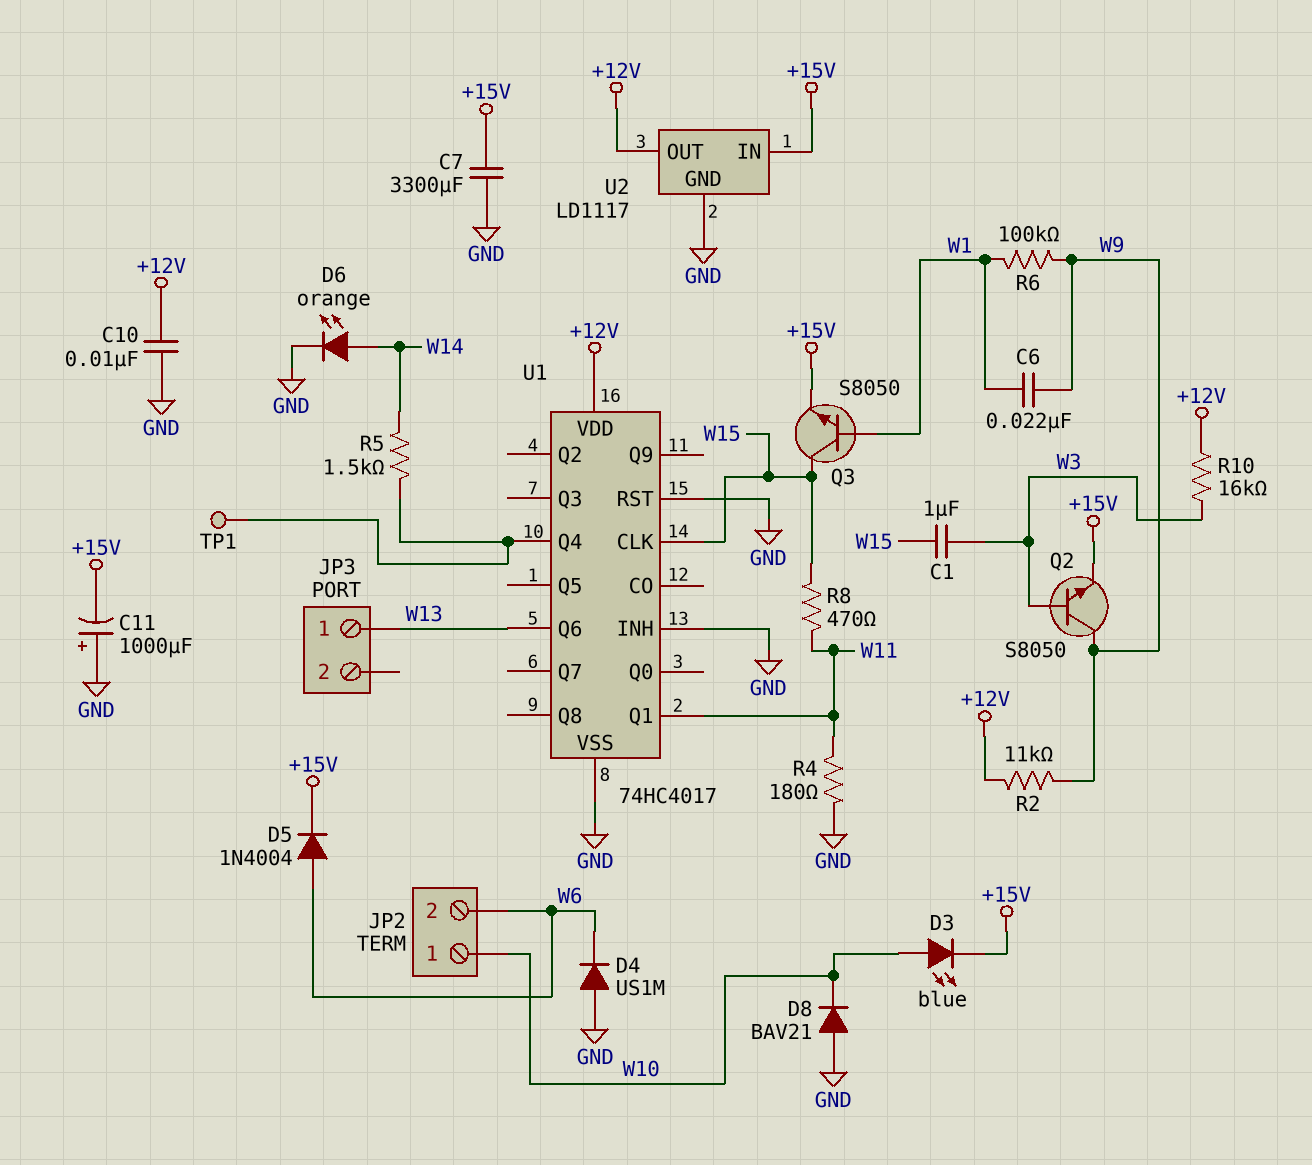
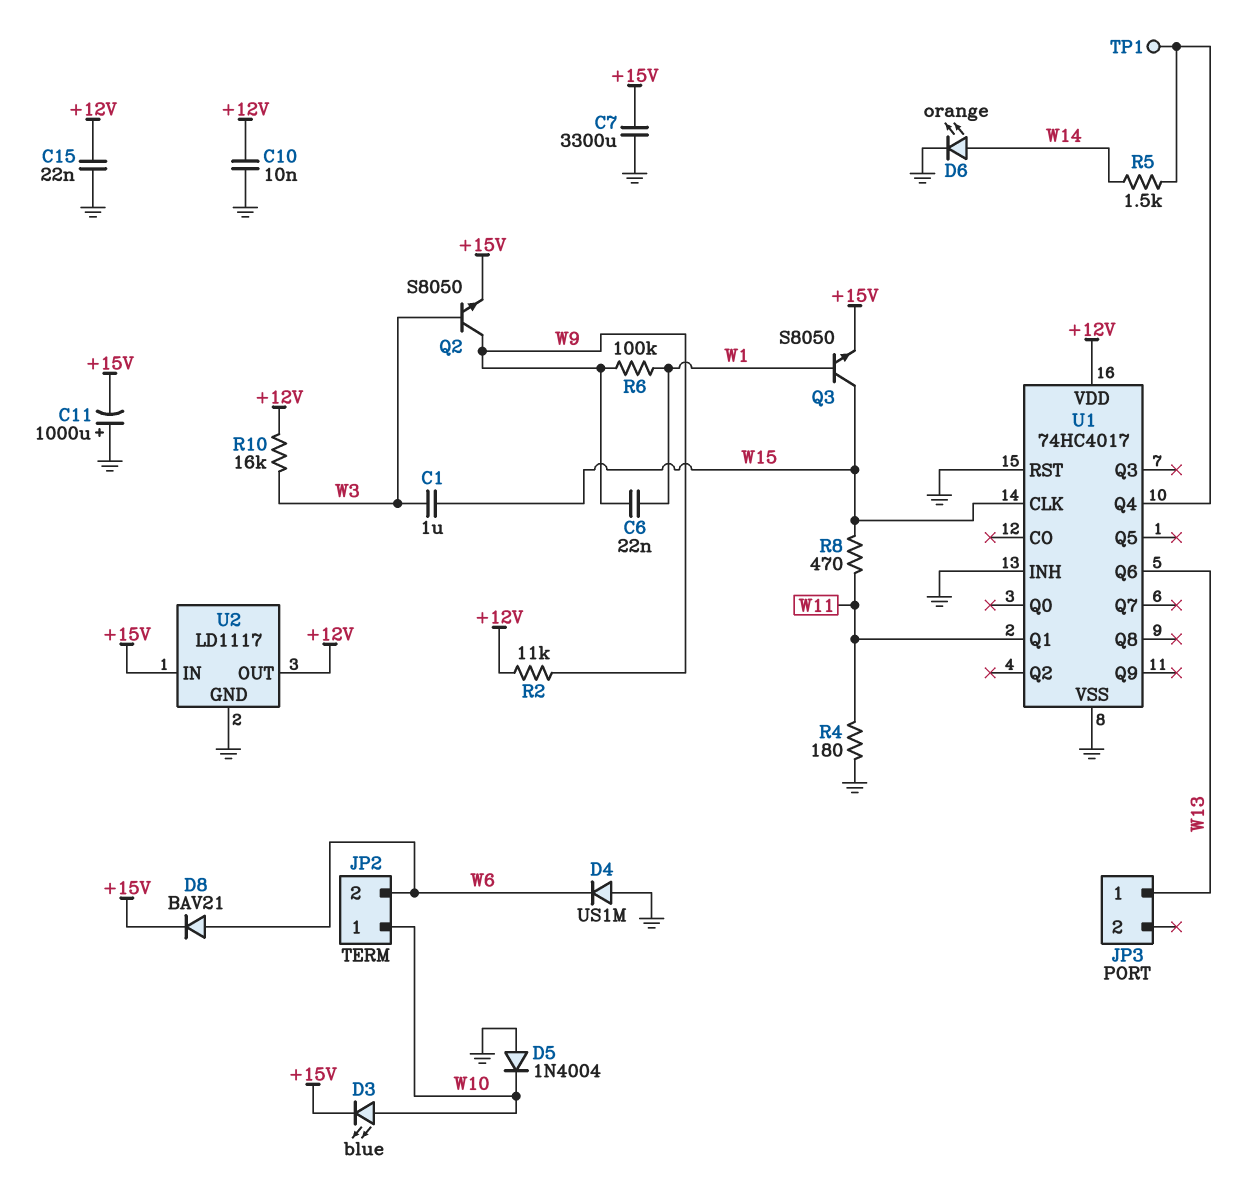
C15: none -> 22nF (+12V, GND)
D5: diode 1N4004 (A W6, K +15V) -> diode 1N4004 (A GND, K W10)
D8: diode BAV21 (A GND, K W10) -> diode BAV21 (A W6, K +15V)

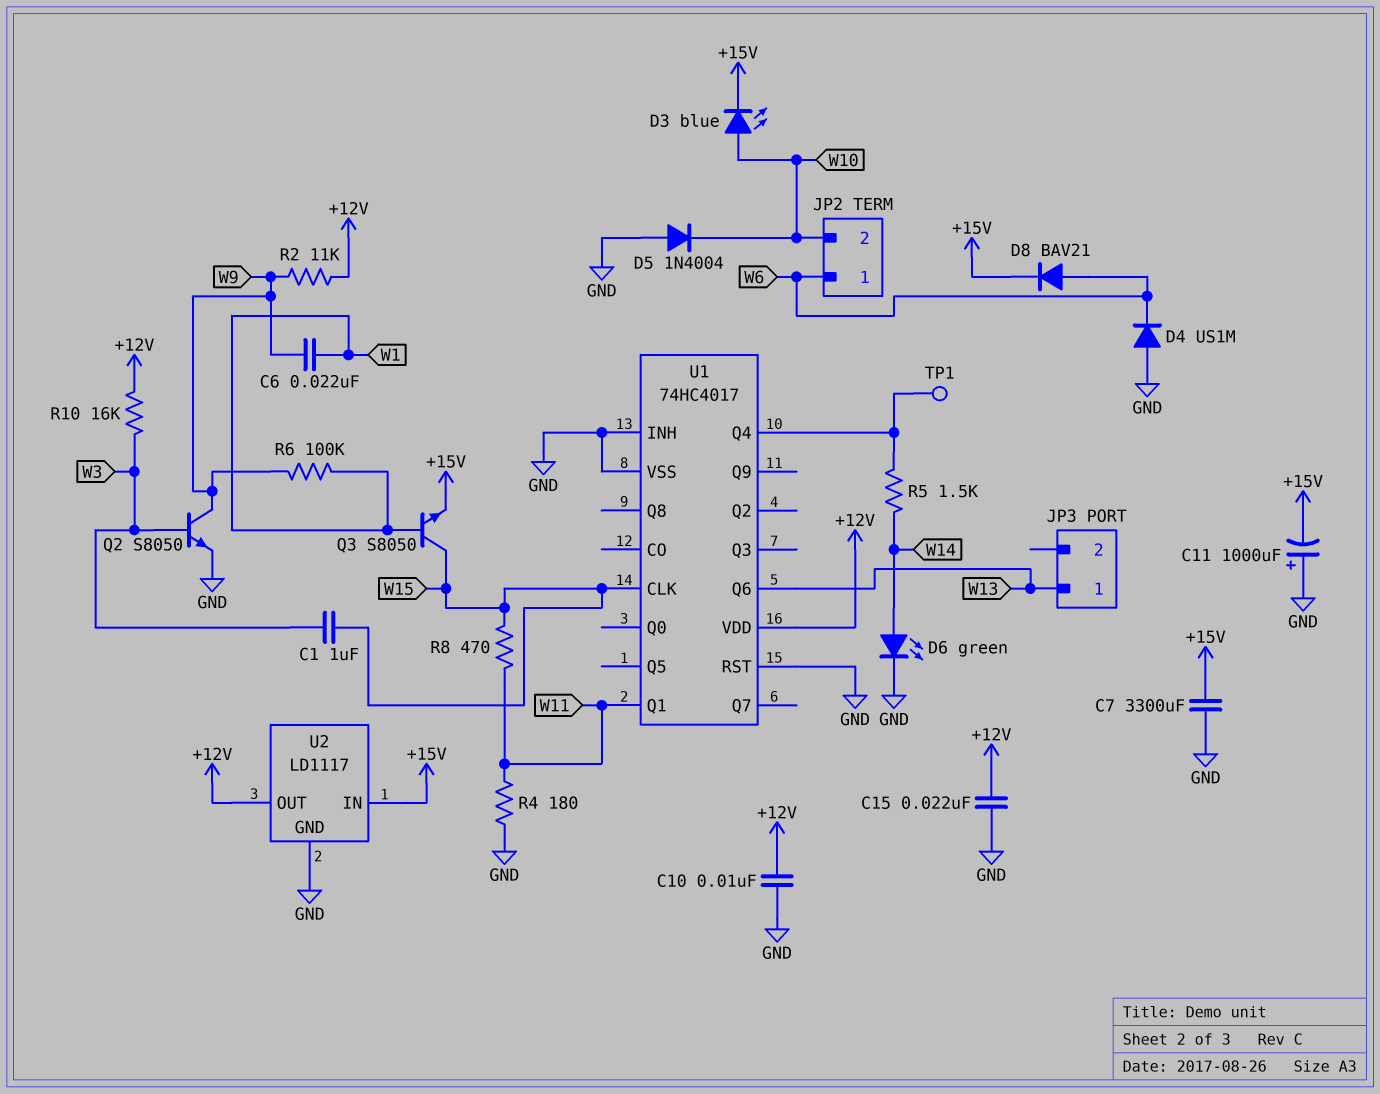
D6: LED orange (A W14, K GND) -> LED green (A W14, K GND)
JP2 pin 1: W10 -> W6
JP2 pin 2: W6 -> W10
Q2: NPN S8050 (B W3, C W9, E +15V) -> NPN S8050 (B W3, C W9, E GND)

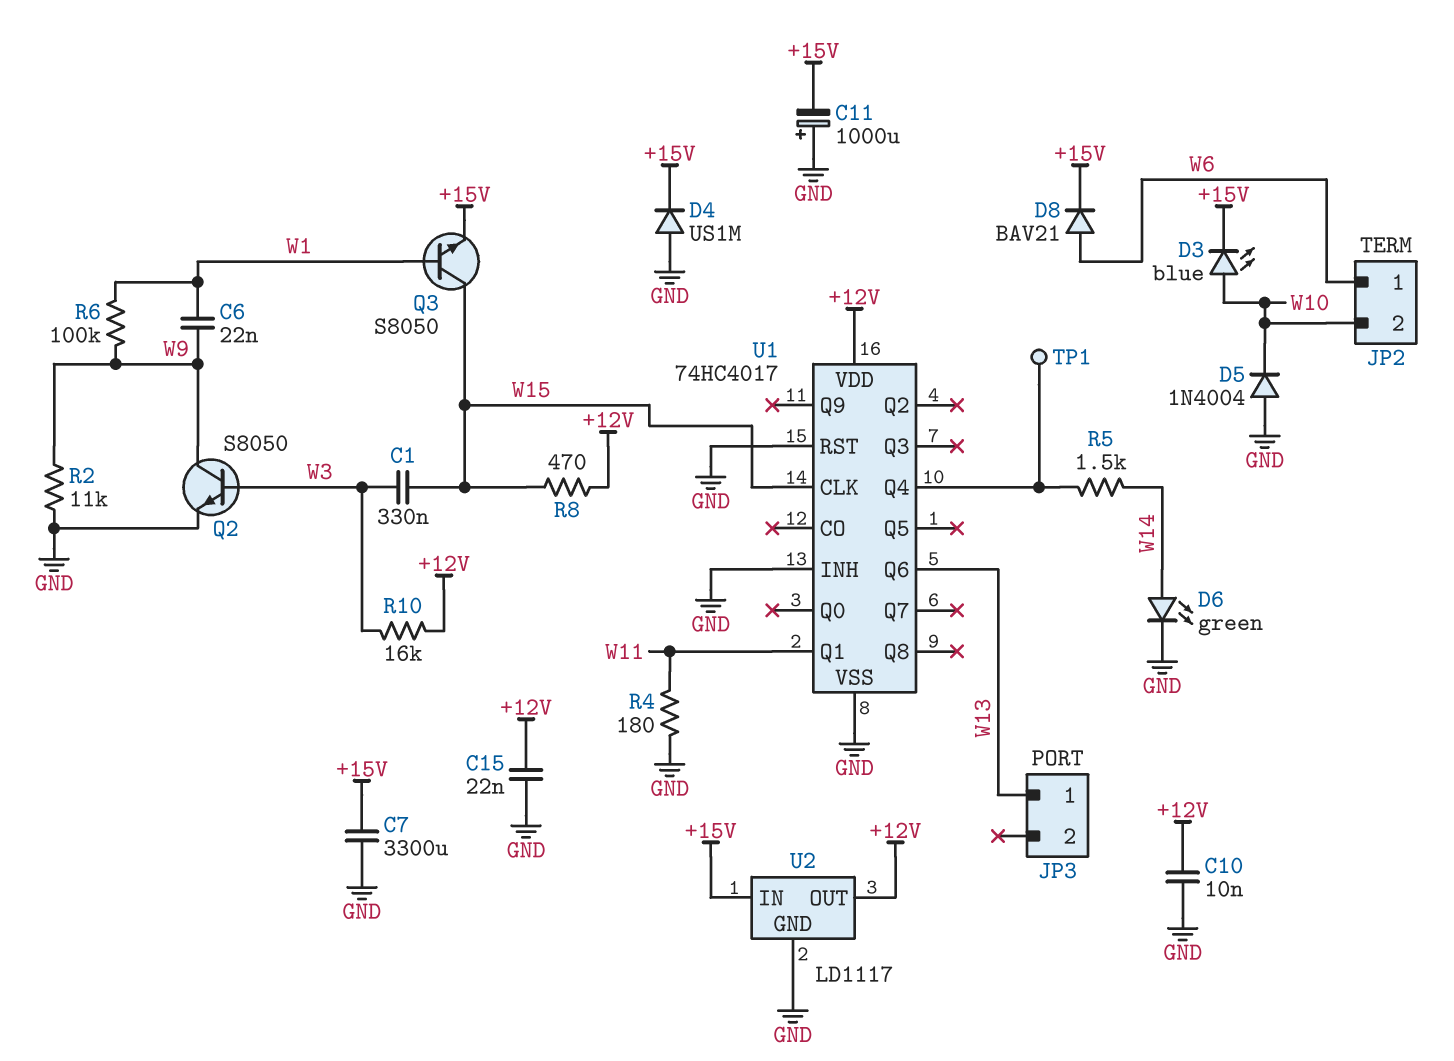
C1: 1uF (W3, W15) -> 330nF (W3, W15)
D4: diode US1M (A GND, K W6) -> diode US1M (A GND, K +15V)
R2: 11k (+12V, W9) -> 11k (GND, W9)
R8: 470 (W11, W15) -> 470 (+12V, W15)

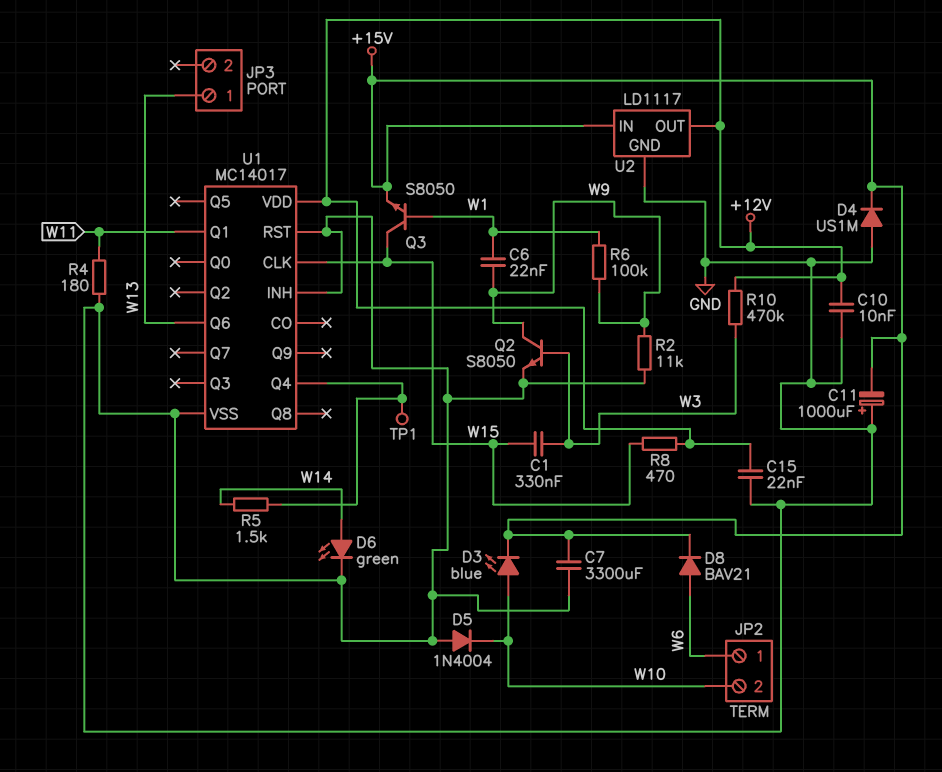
R10: 16k (+12V, W3) -> 470k (+12V, W3)
U1: 74HC4017 -> MC14017

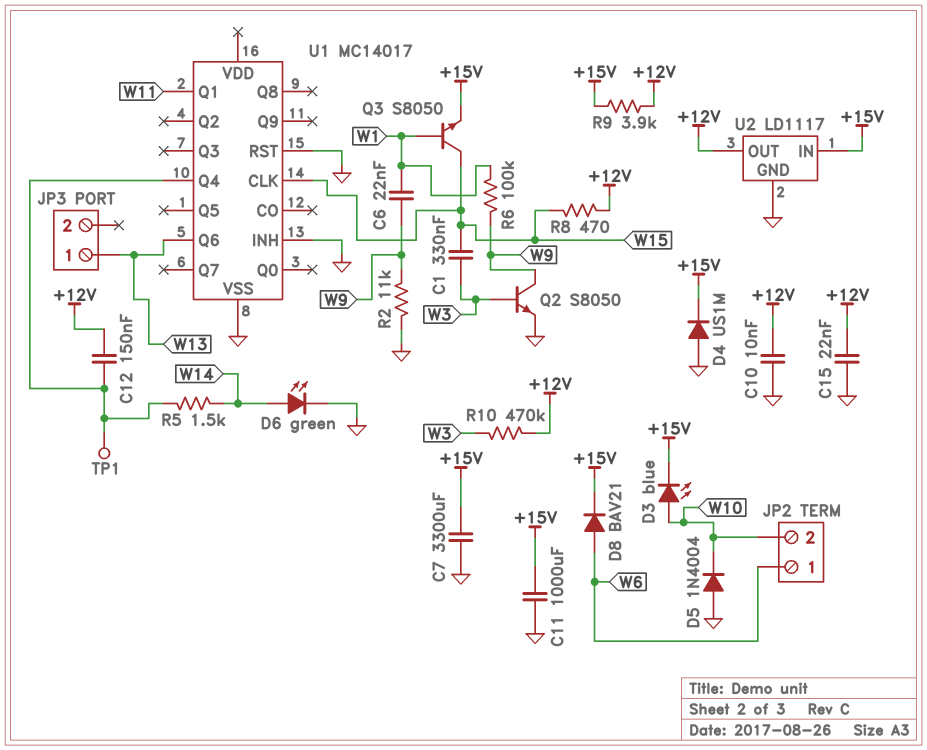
C11: 1000uF (plus GND, minus +15V) -> 1000uF (+15V, GND)
C12: none -> 150nF (+12V, U1/Q4)
R4: 180 (GND, W11) -> none
R9: none -> 3.9k (+12V, +15V)
U1 pin VDD: +12V -> none

